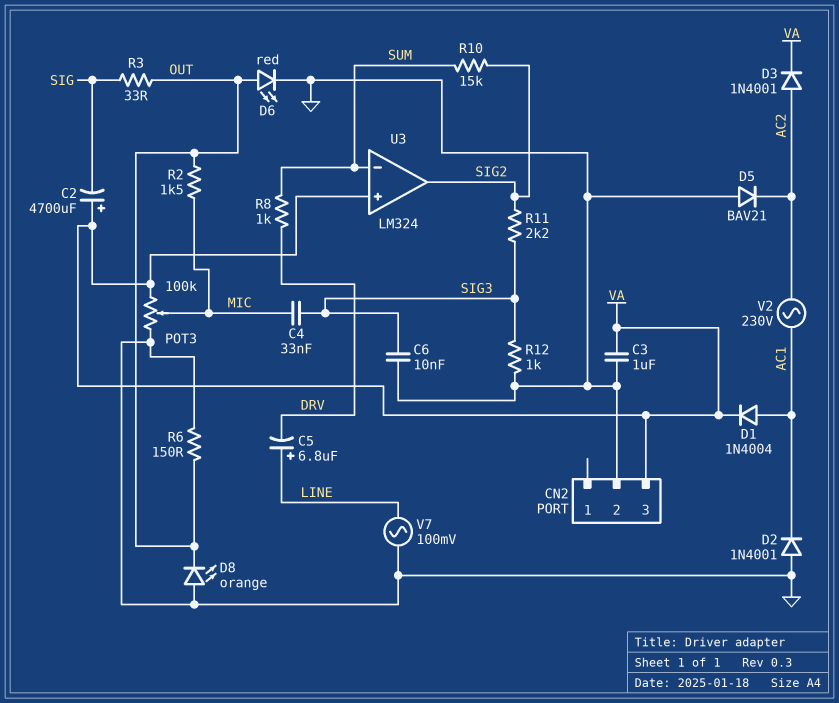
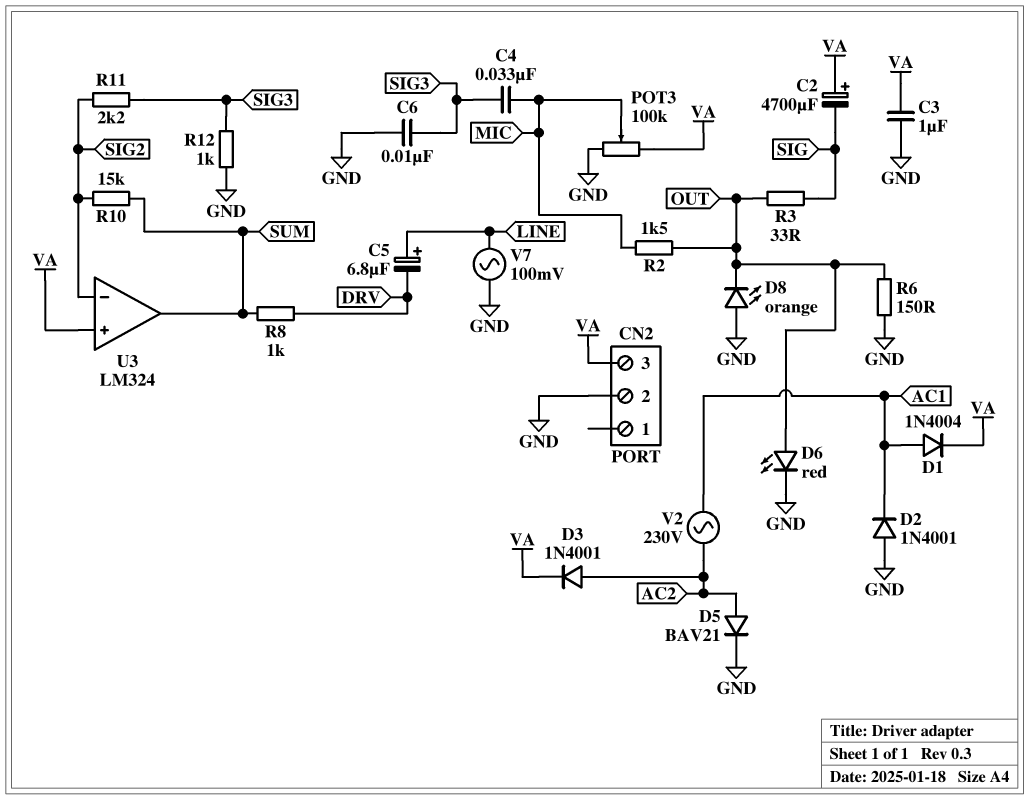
D5: diode BAV21 (A GND, K AC2) -> diode BAV21 (A AC2, K GND)
U3 pin in-: SUM -> SIG2
U3 pin out: SIG2 -> SUM

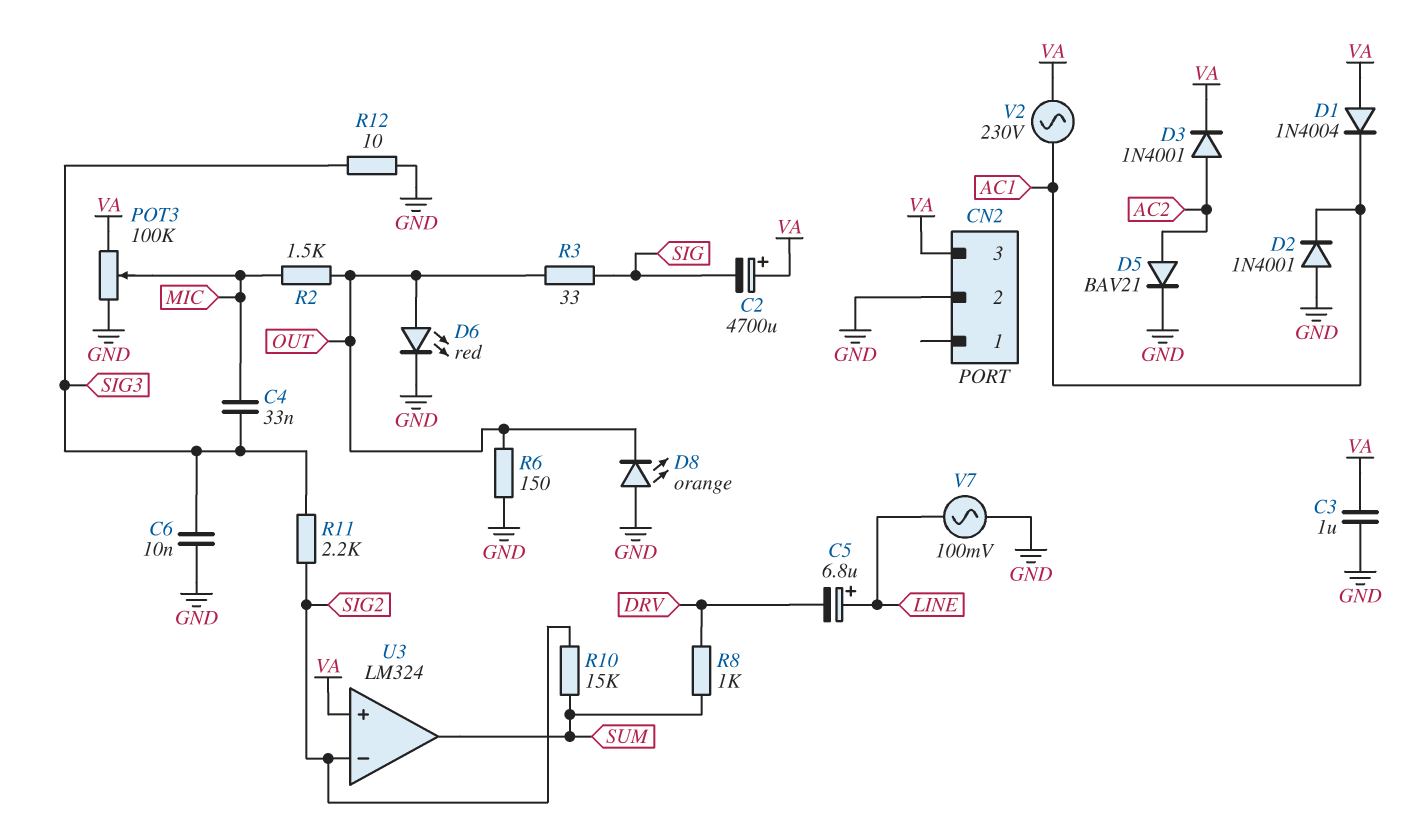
D1: diode 1N4004 (A AC1, K VA) -> diode 1N4004 (A VA, K AC1)
R12: 1k (GND, SIG3) -> 10 (GND, SIG3)
V2: AC 230V (AC1, AC2) -> AC 230V (AC1, VA)

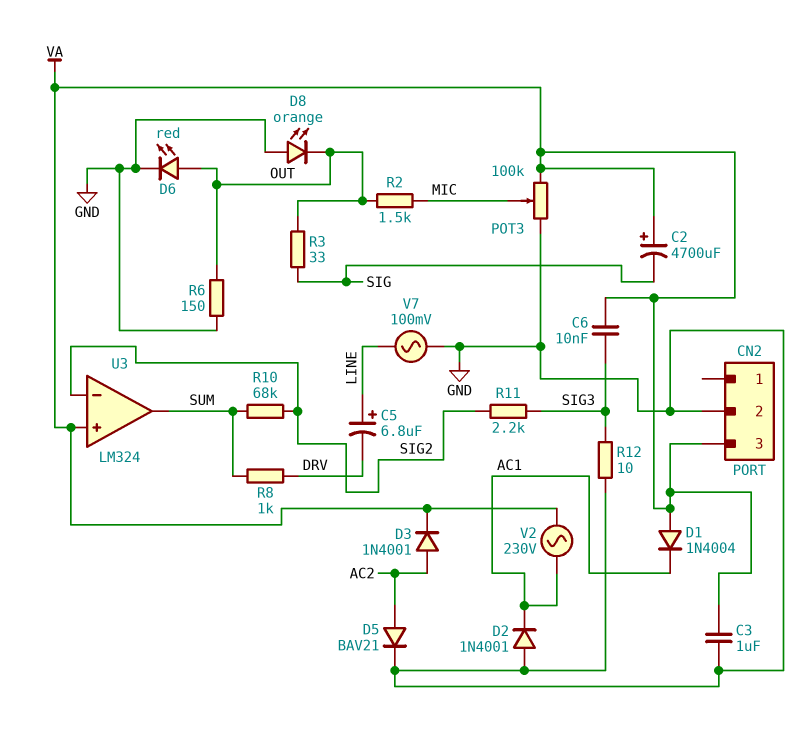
C4: 33nF (MIC, SIG3) -> none
C6: 10nF (GND, SIG3) -> 10nF (SIG3, VA)
R10: 15k (SIG2, SUM) -> 68k (SIG2, SUM)

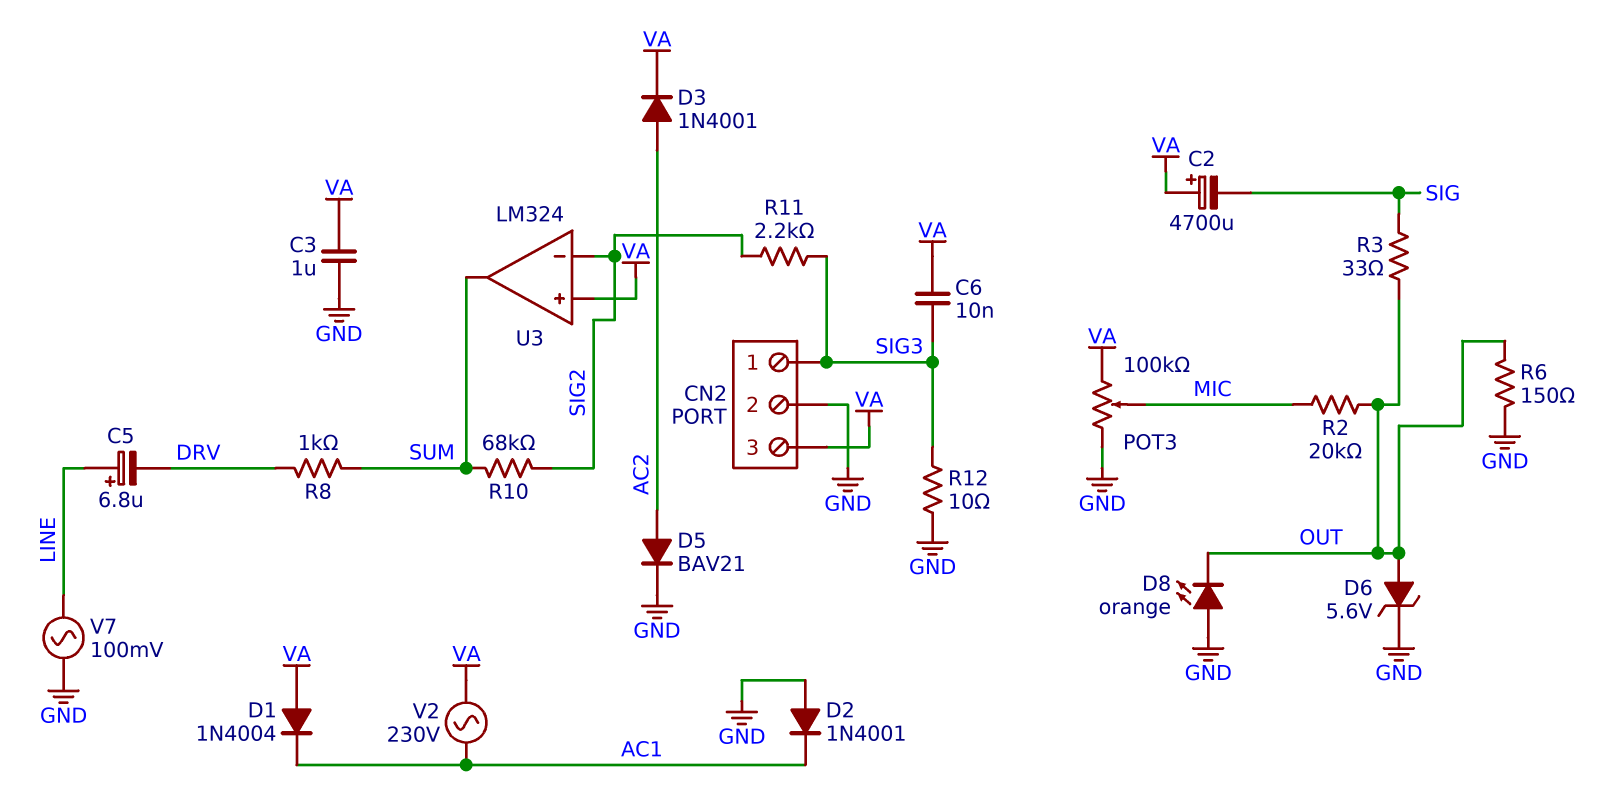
CN2 pin 1: none -> SIG3
D6: LED red (A OUT, K GND) -> zener 5.6V (A OUT, K GND)
R2: 1.5k (MIC, OUT) -> 20k (MIC, OUT)

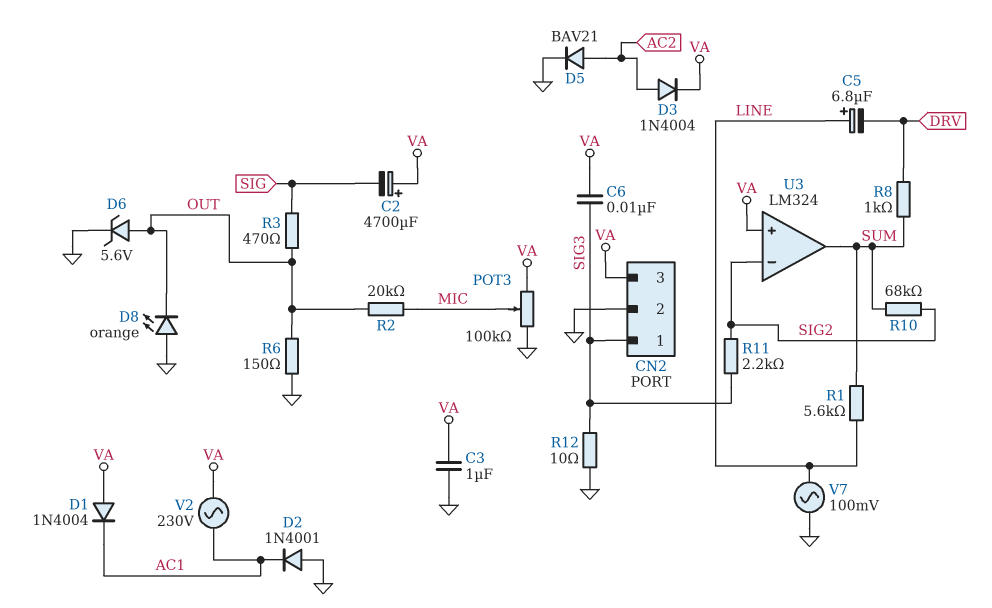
D3: diode 1N4001 (A AC2, K VA) -> diode 1N4004 (A AC2, K VA)
R1: none -> 5.6k (LINE, SUM)
R3: 33 (OUT, SIG) -> 470 (OUT, SIG)

